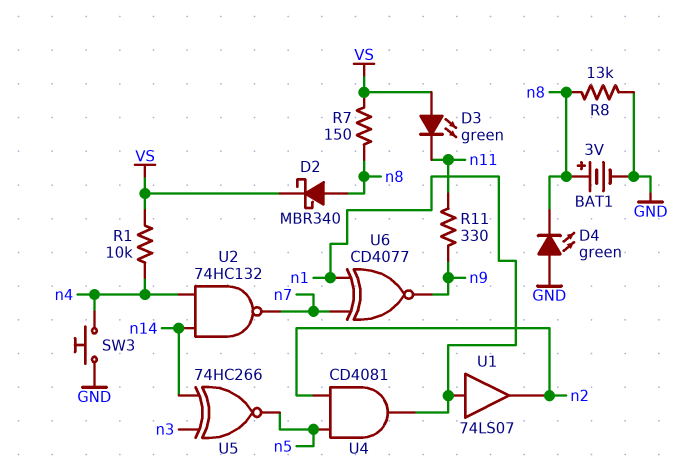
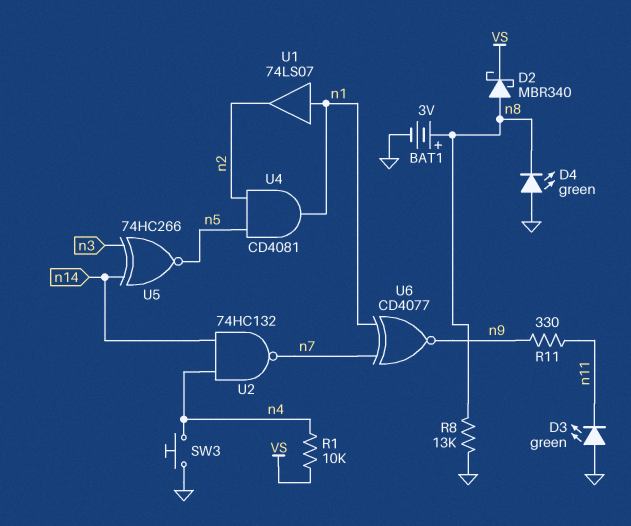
D3: LED green (A VS, K n11) -> LED green (A GND, K n11)
R7: 150 (VS, n8) -> none

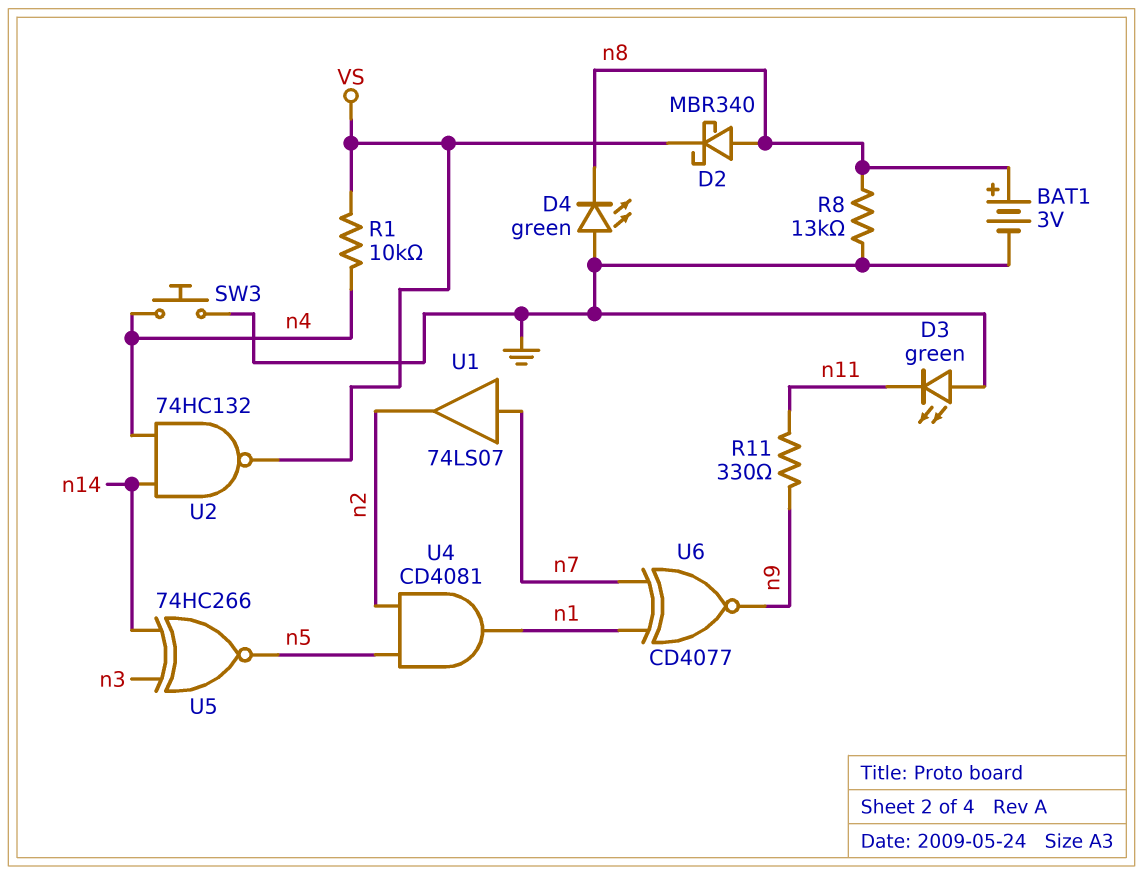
U1: buffer 74LS07 (in n1, out n2) -> buffer 74LS07 (in n7, out n2)
U2: NAND 74HC132 (in n4, in n14, out n7) -> NAND 74HC132 (in n4, in n14, out VS)

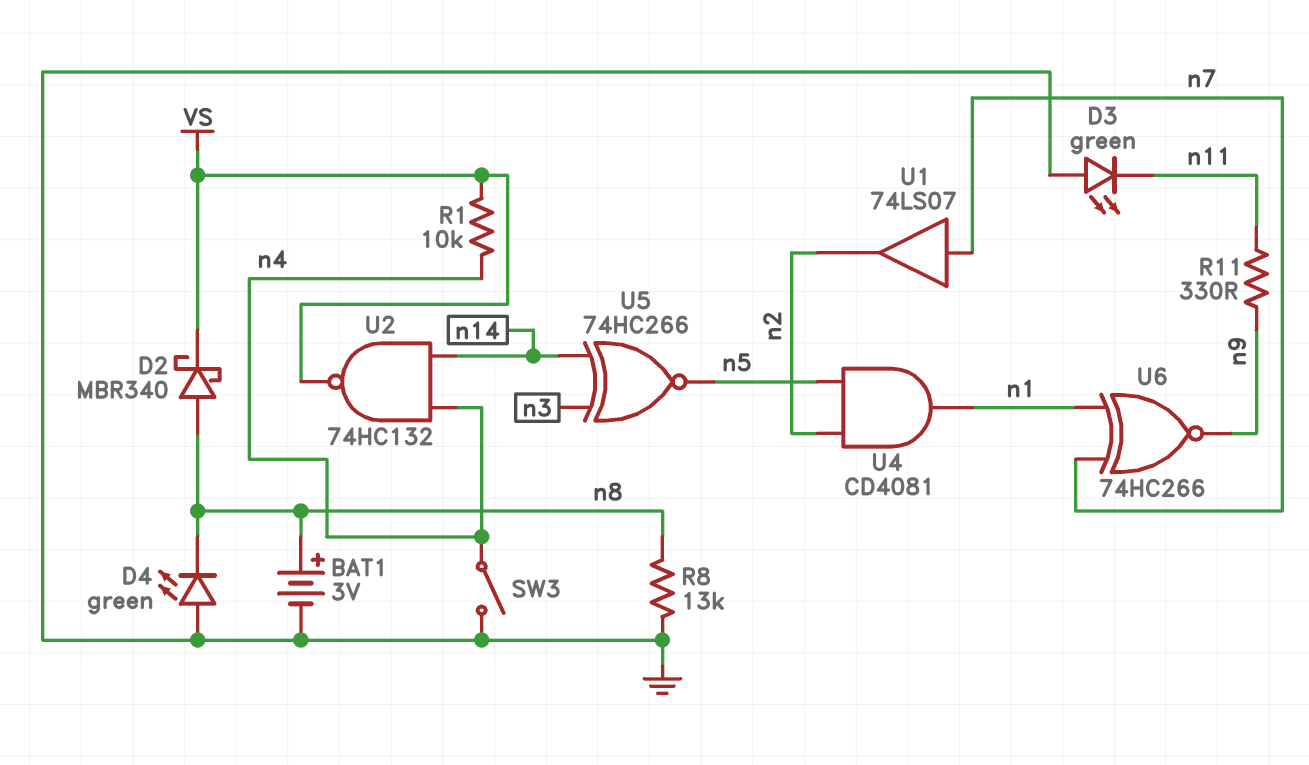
SW3: button (GND, n4) -> switch (GND, n4)
U6: XNOR CD4077 (in n1, in n7, out n9) -> XNOR 74HC266 (in n1, in n7, out n9)

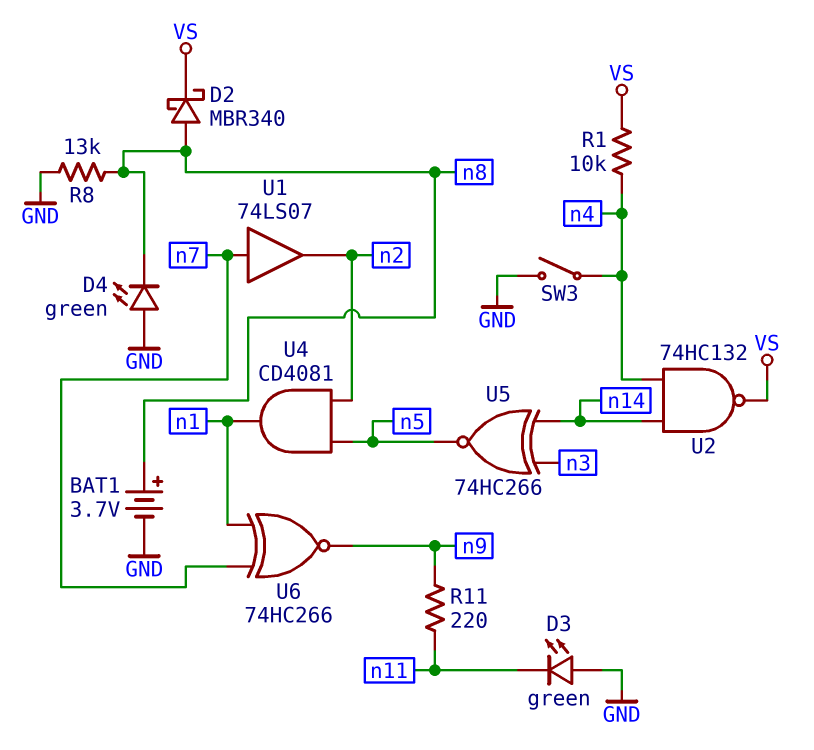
BAT1: 3V (plus n8, minus GND) -> 3.7V (plus n8, minus GND)
R11: 330 (n9, n11) -> 220 (n9, n11)

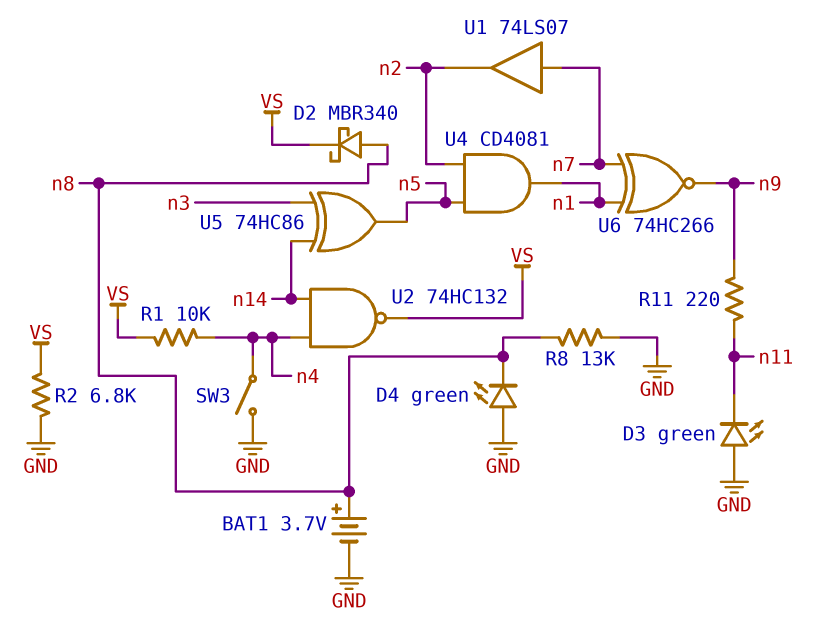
R2: none -> 6.8k (GND, VS)
U5: XNOR 74HC266 (in n3, in n14, out n5) -> XOR 74HC86 (in n3, in n14, out n5)

